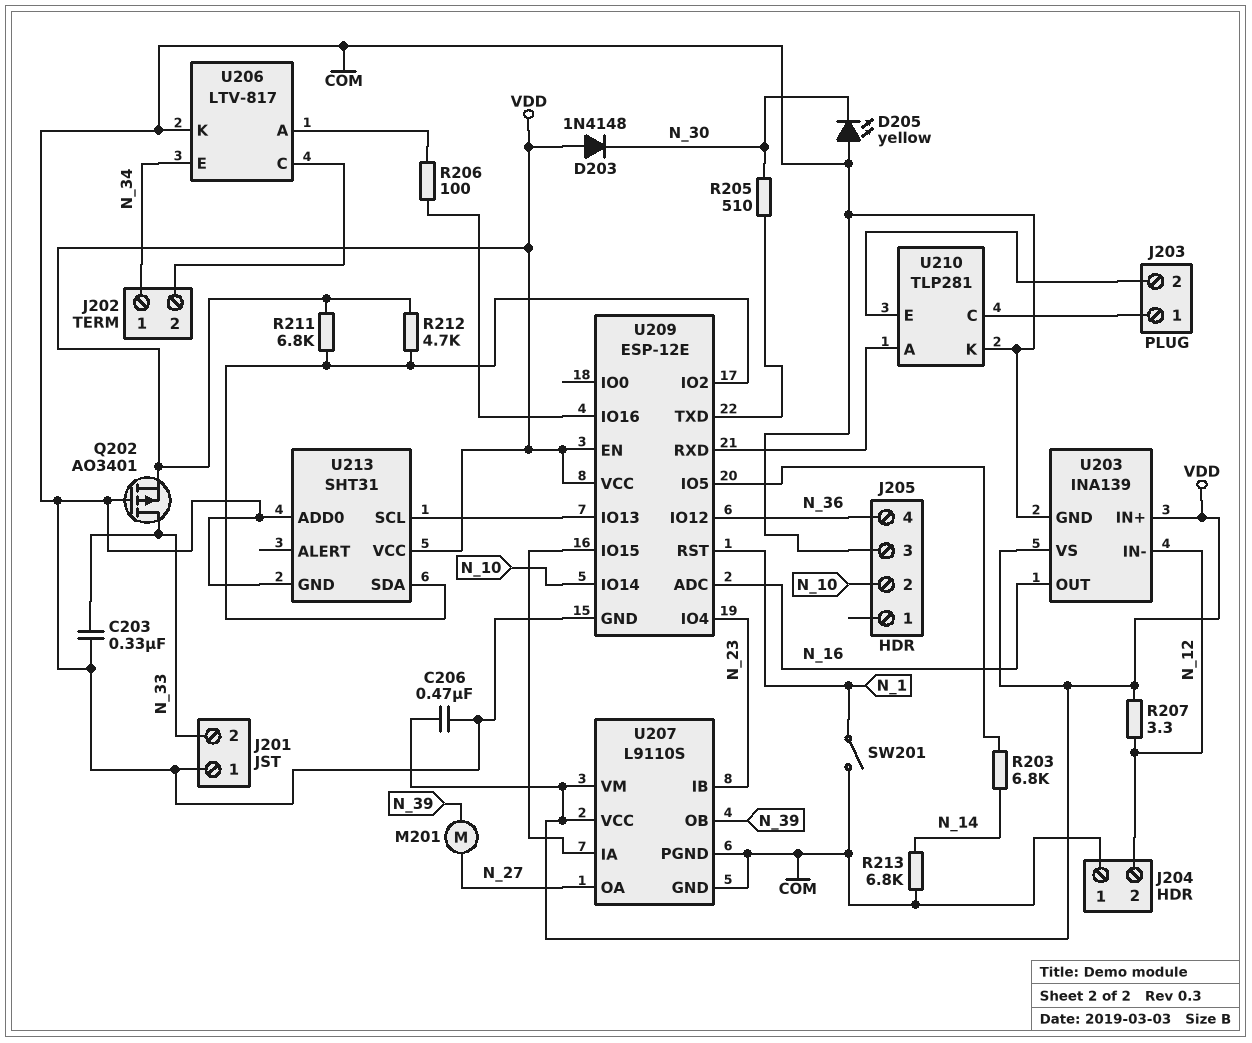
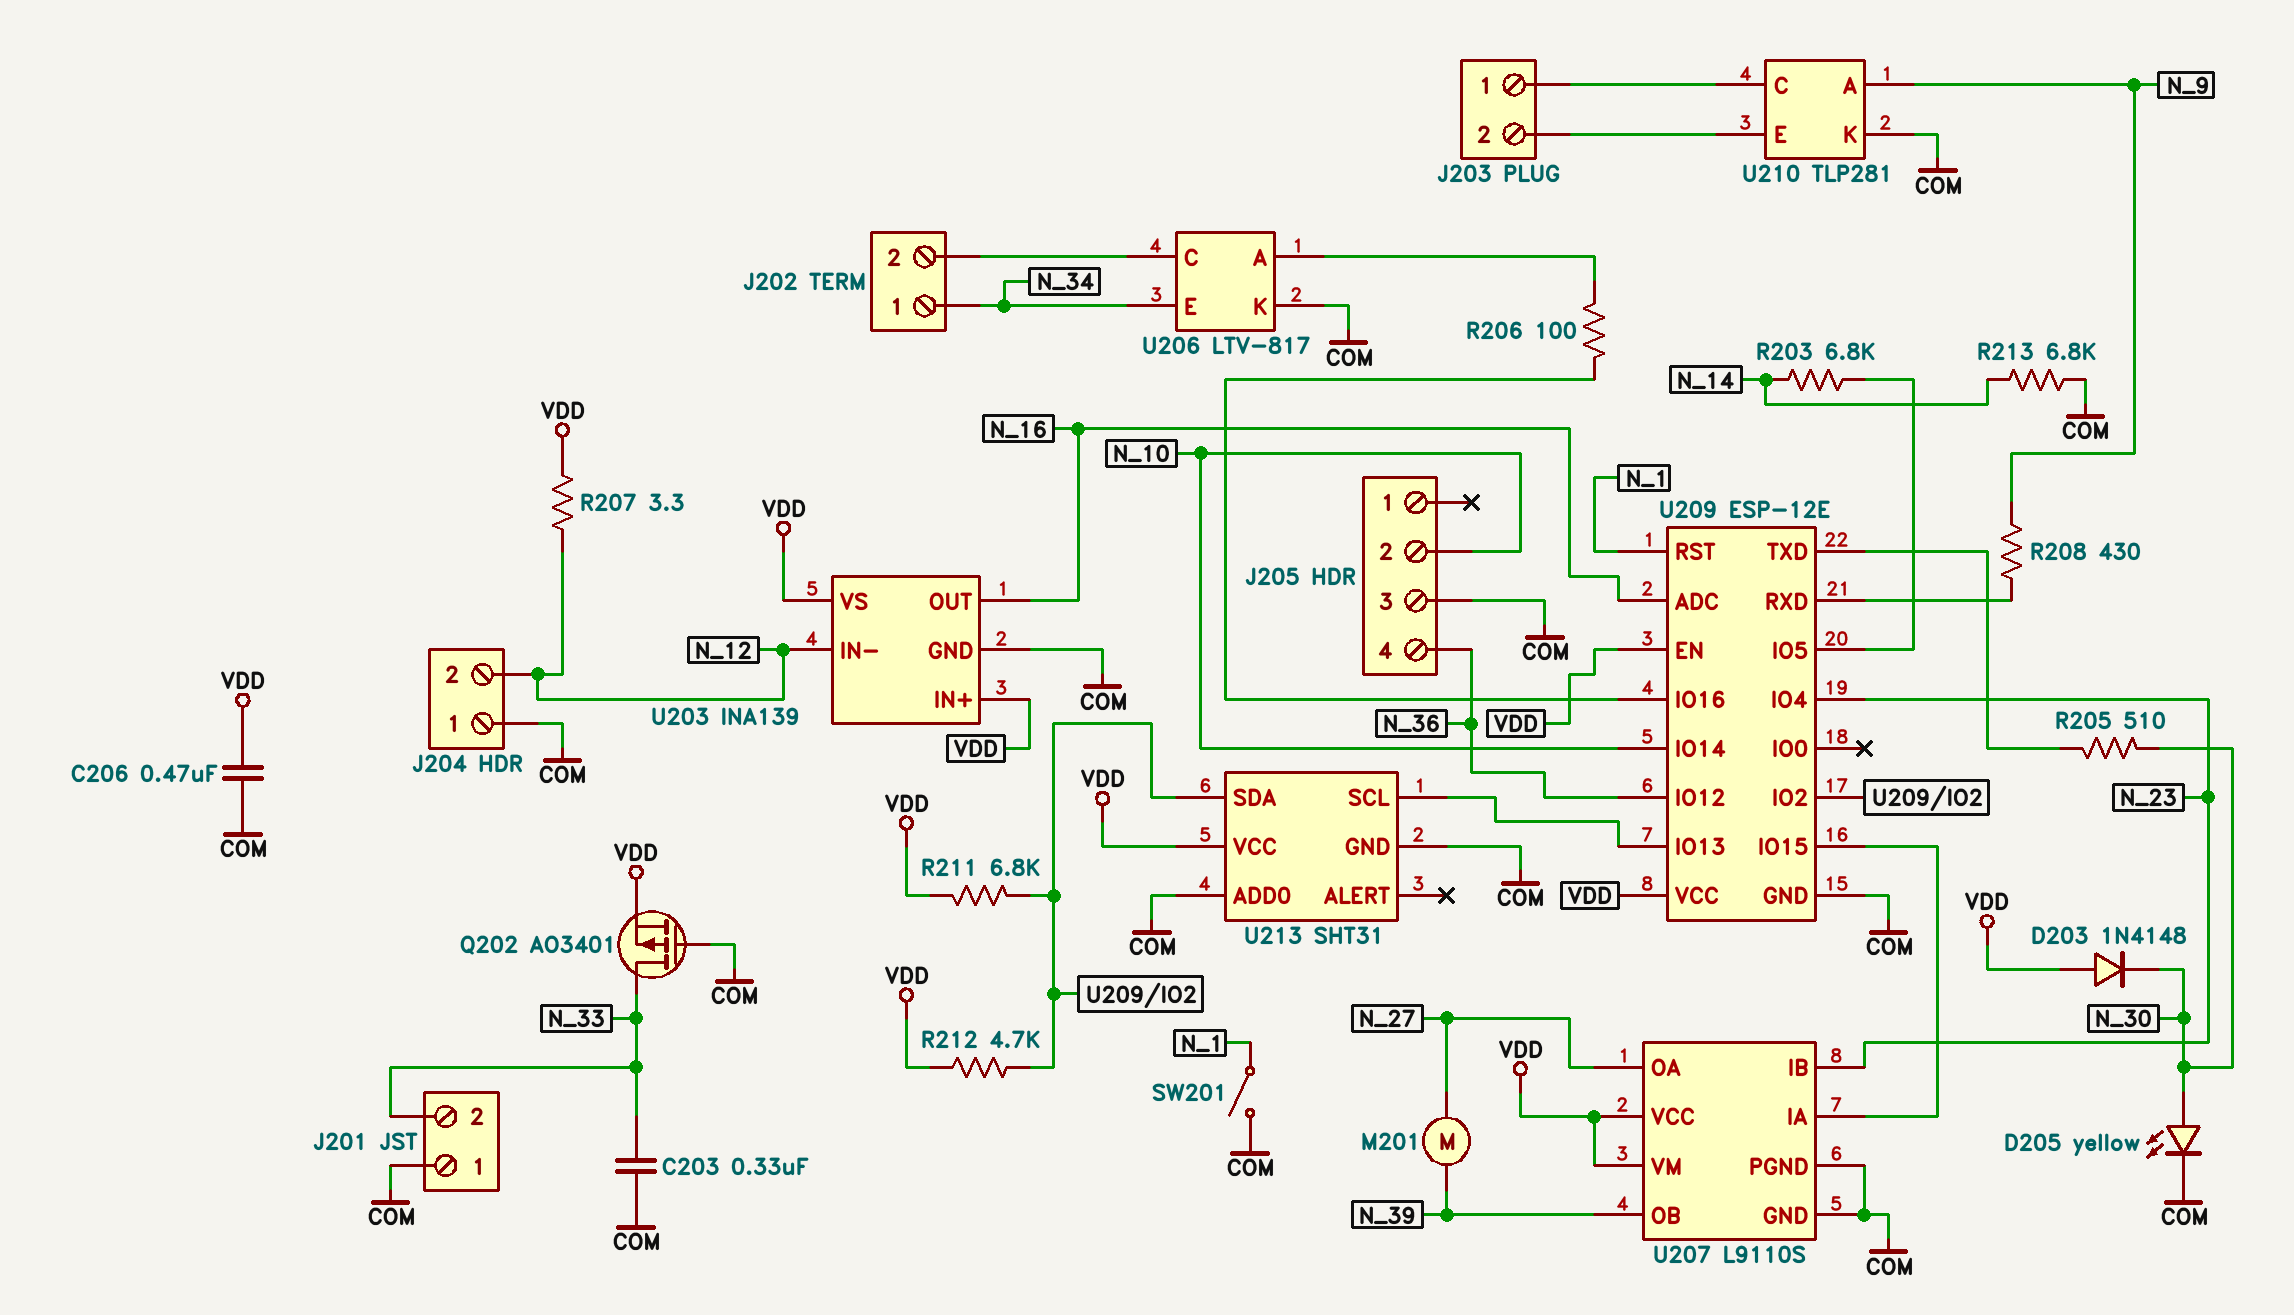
D205: LED yellow (A COM, K N_30) -> LED yellow (A N_30, K COM)
R208: none -> 430 (N_9, U209/RXD)
U210 pin A: U209/RXD -> N_9

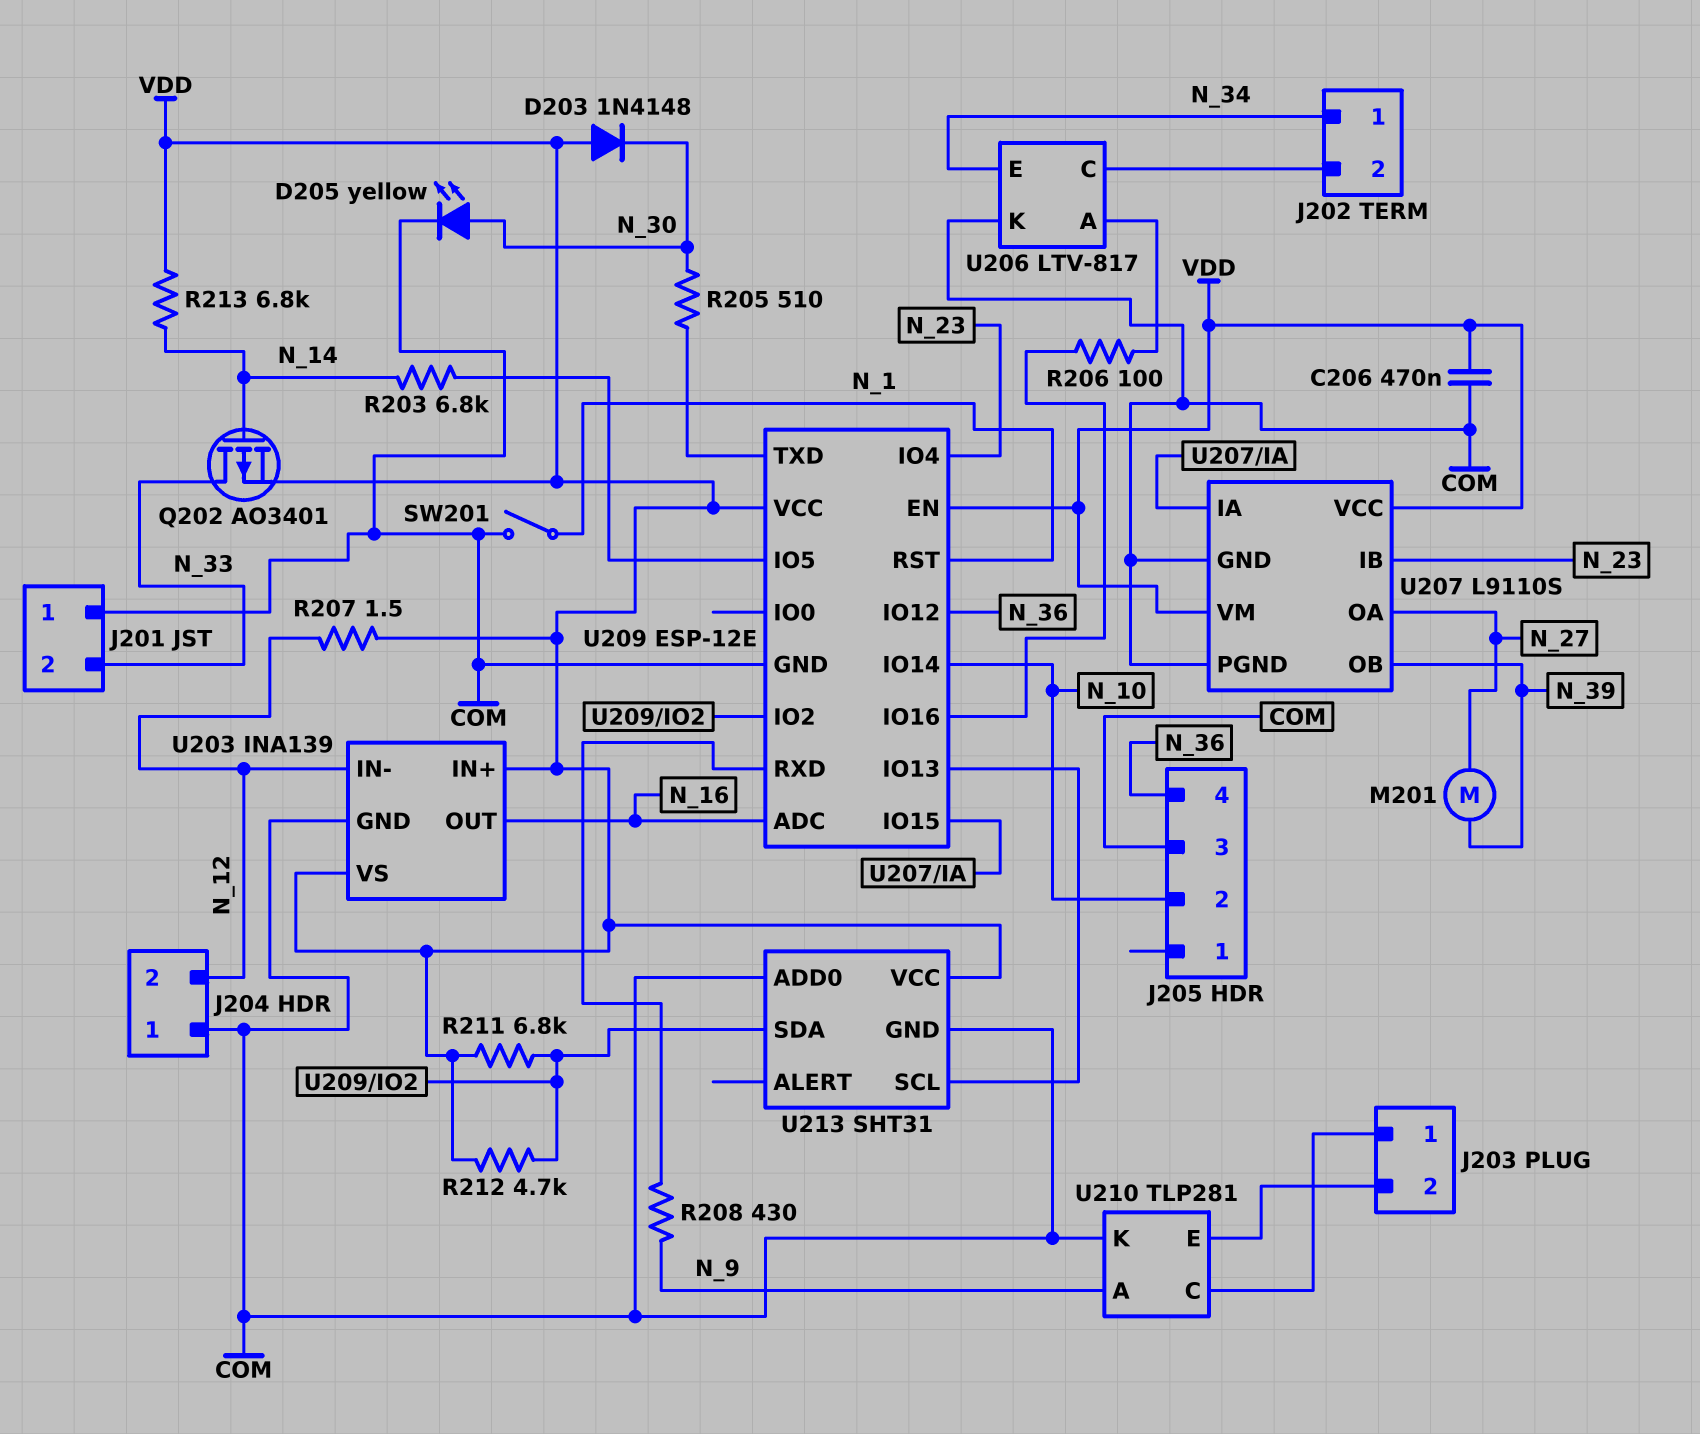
C203: 330nF (COM, N_33) -> none
Q202: PMOS AO3401 (G COM, D N_33, S VDD) -> PMOS AO3401 (G N_14, D N_33, S VDD)
R207: 3.3 (N_12, VDD) -> 1.5 (N_12, VDD)
R213: 6.8k (COM, N_14) -> 6.8k (N_14, VDD)

